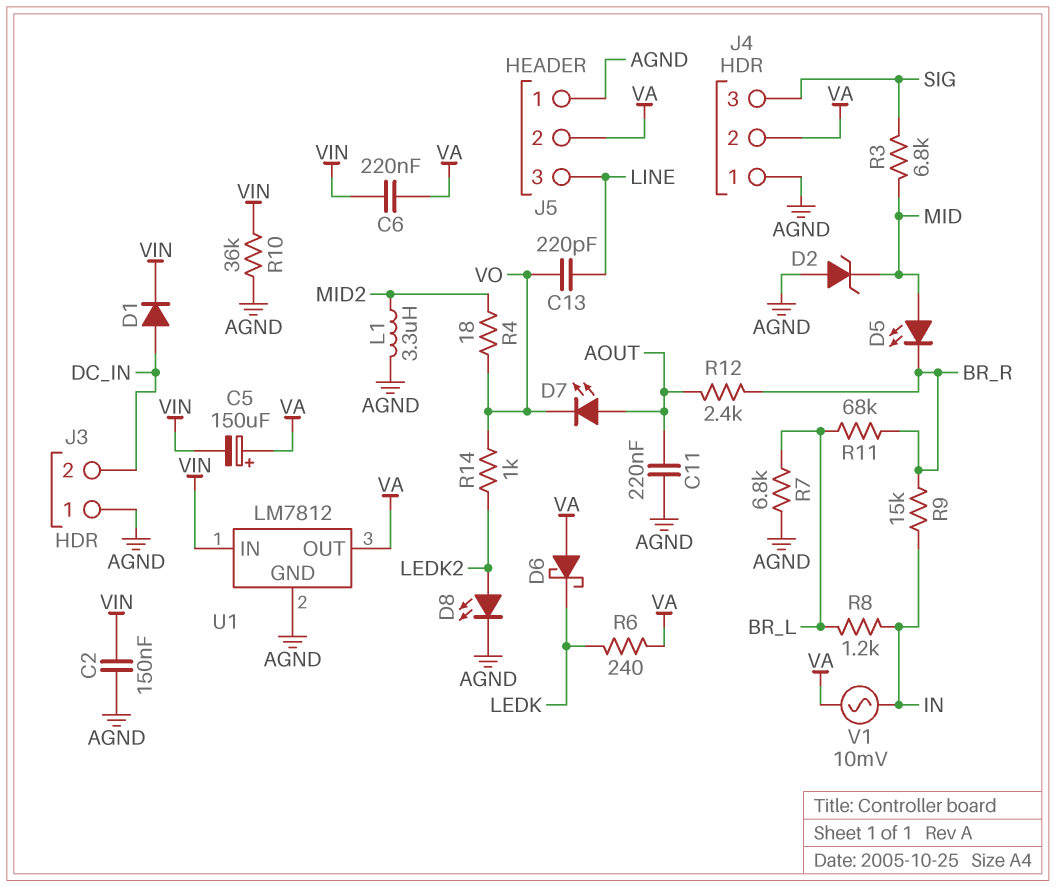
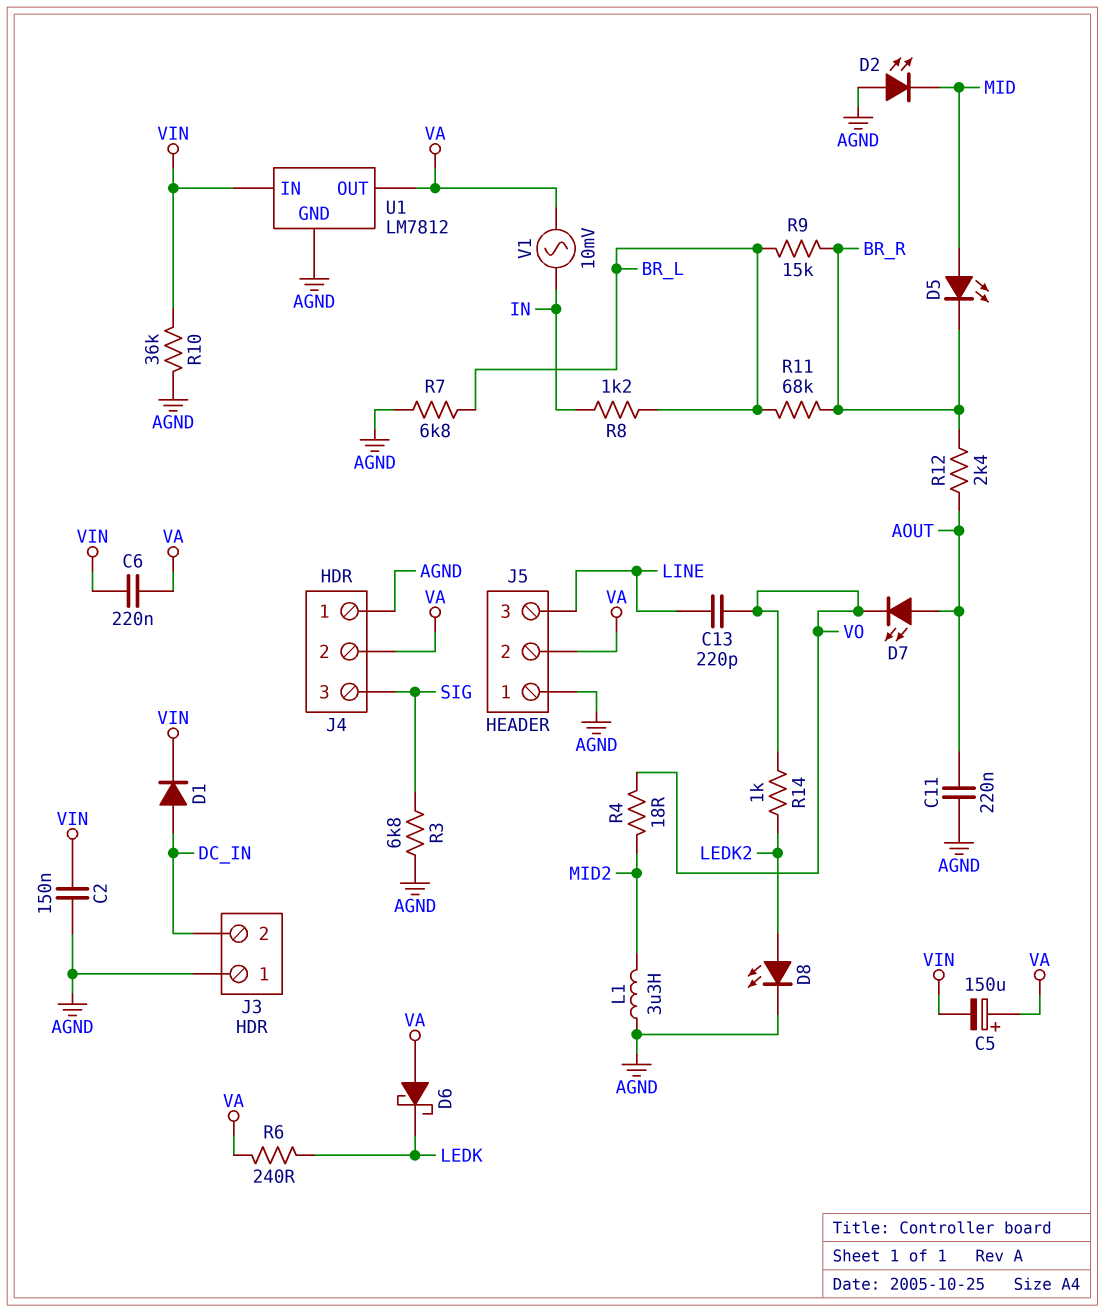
D2: zener (A AGND, K MID) -> LED (A AGND, K MID)
R3: 6.8k (MID, SIG) -> 6.8k (AGND, SIG)
R9: 15k (BR_R, IN) -> 15k (BR_L, BR_R)

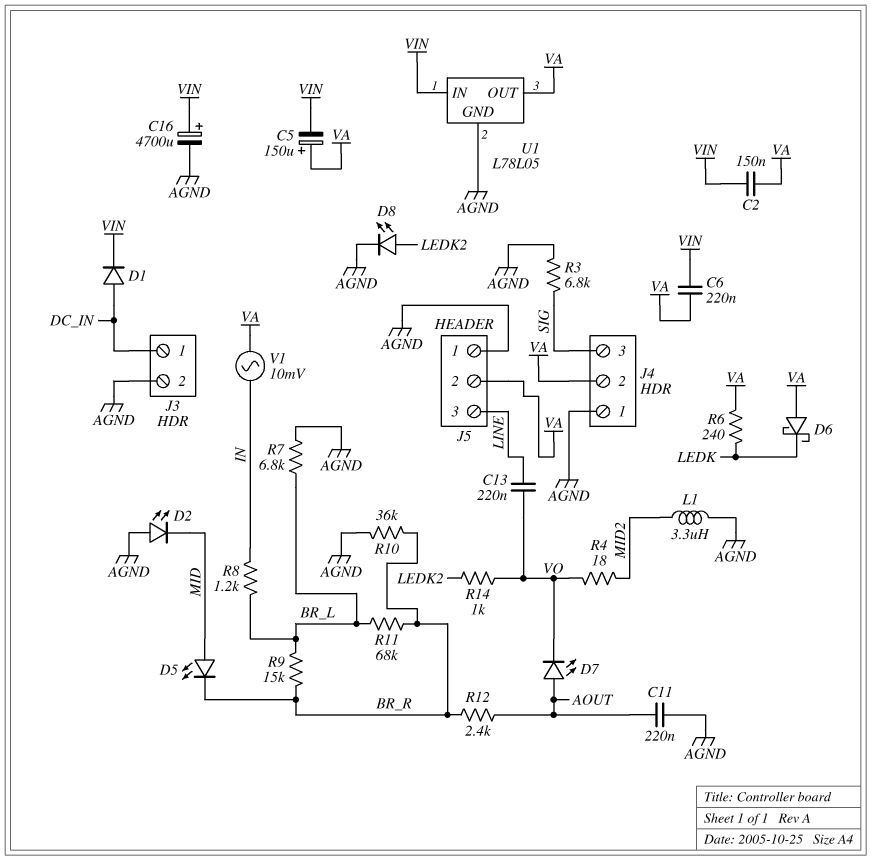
C2: 150nF (AGND, VIN) -> 150nF (VA, VIN)
C13: 220pF (LINE, VO) -> 220nF (LINE, VO)
C16: none -> 4700uF (plus VIN, minus AGND)
J3 pin 1: AGND -> DC_IN
J3 pin 2: DC_IN -> AGND
R10: 36k (AGND, VIN) -> 36k (AGND, BR_R)
U1: LM7812 -> L78L05

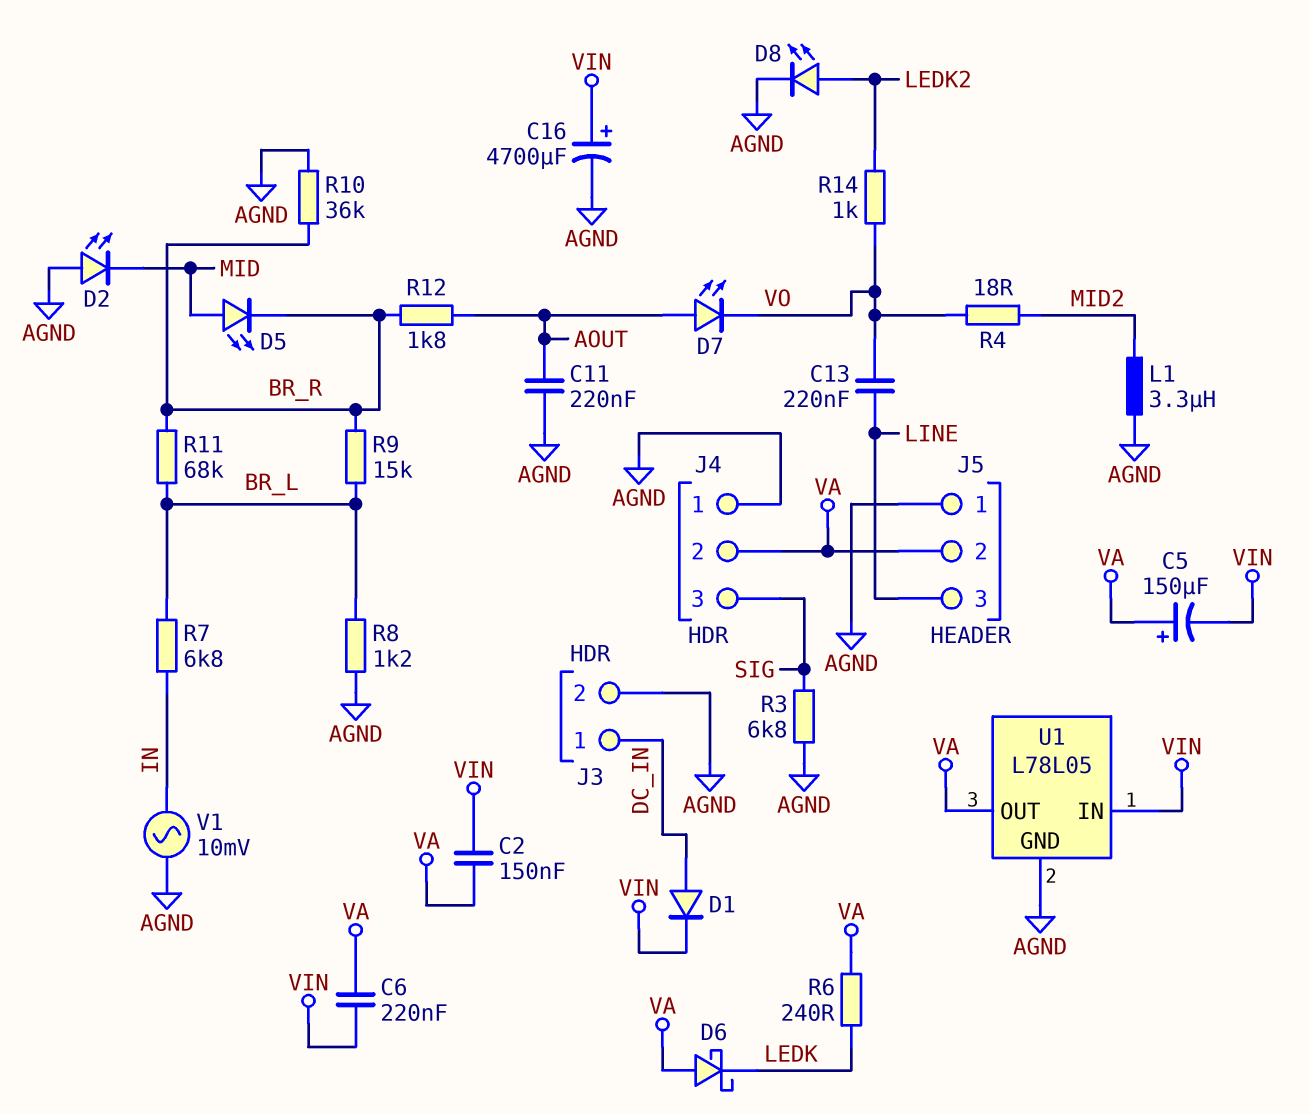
R7: 6.8k (AGND, BR_L) -> 6.8k (BR_L, IN)
R8: 1.2k (BR_L, IN) -> 1.2k (AGND, BR_L)
R12: 2.4k (AOUT, BR_R) -> 1.8k (AOUT, BR_R)
V1: AC 10mV (IN, VA) -> AC 10mV (AGND, IN)

